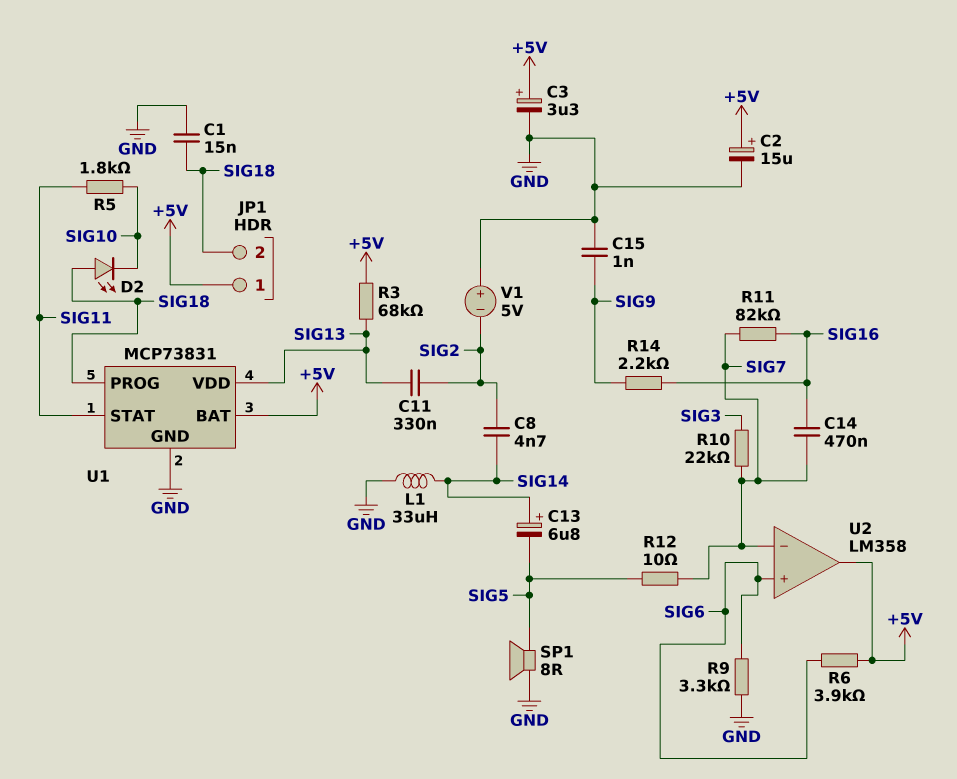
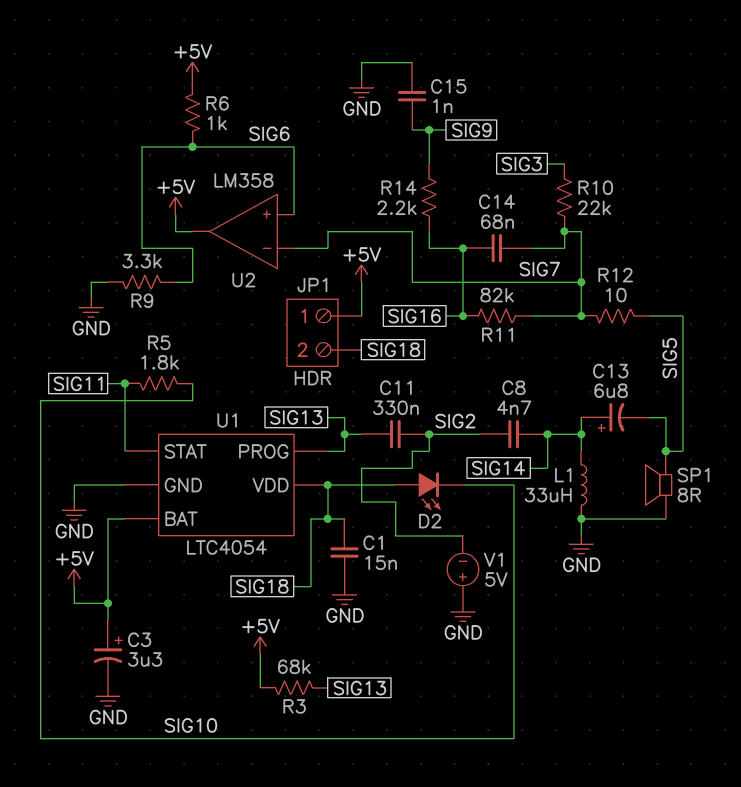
C2: 15uF (plus +5V, minus GND) -> none
C14: 470nF (SIG7, SIG16) -> 68nF (SIG7, SIG16)
R6: 3.9k (+5V, SIG6) -> 1k (+5V, SIG6)
U1: MCP73831 -> LTC4054
U1 pin PROG: SIG18 -> SIG13
U1 pin VDD: SIG13 -> SIG18

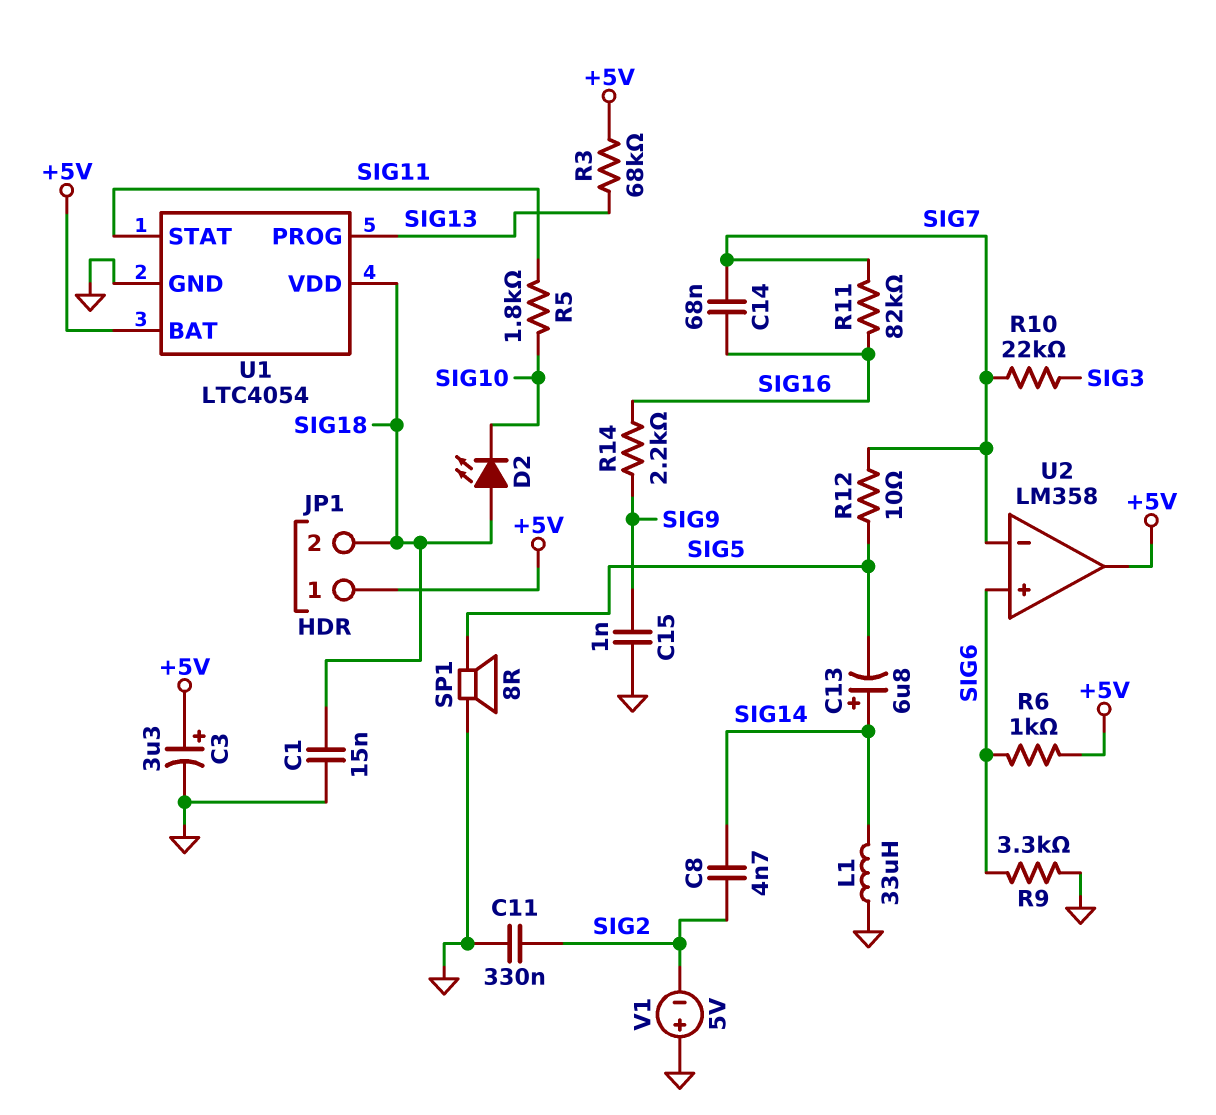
C11: 330nF (SIG2, SIG13) -> 330nF (GND, SIG2)

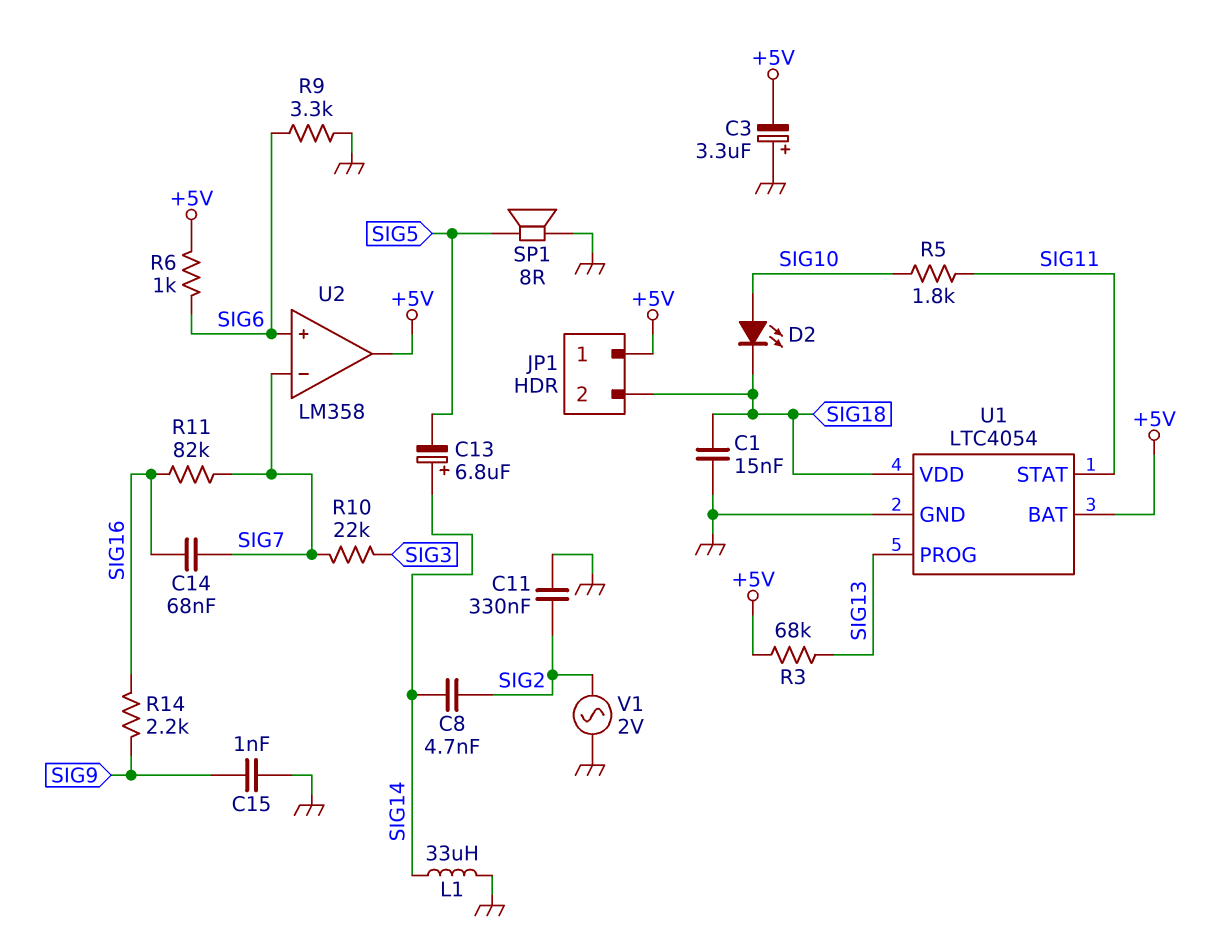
C3: 3.3uF (plus +5V, minus GND) -> 3.3uF (plus GND, minus +5V)
D2: LED (A SIG18, K SIG10) -> LED (A SIG10, K SIG18)
R12: 10 (SIG5, SIG7) -> none
V1: 5V (plus GND, minus SIG2) -> AC 2V (GND, SIG2)

